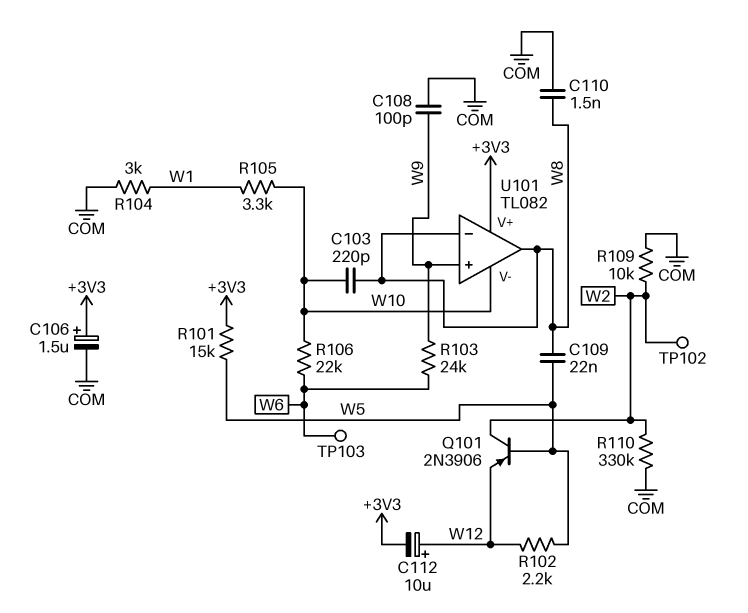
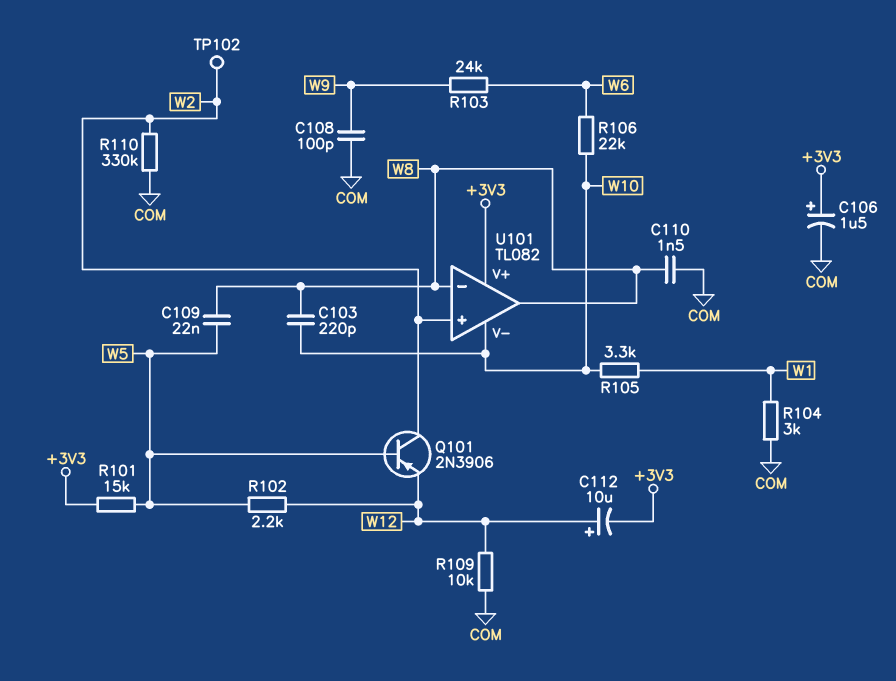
R109: 10k (COM, W2) -> 10k (COM, W12)
TP103: test point (W6) -> none
U101 pin in+: W9 -> W2

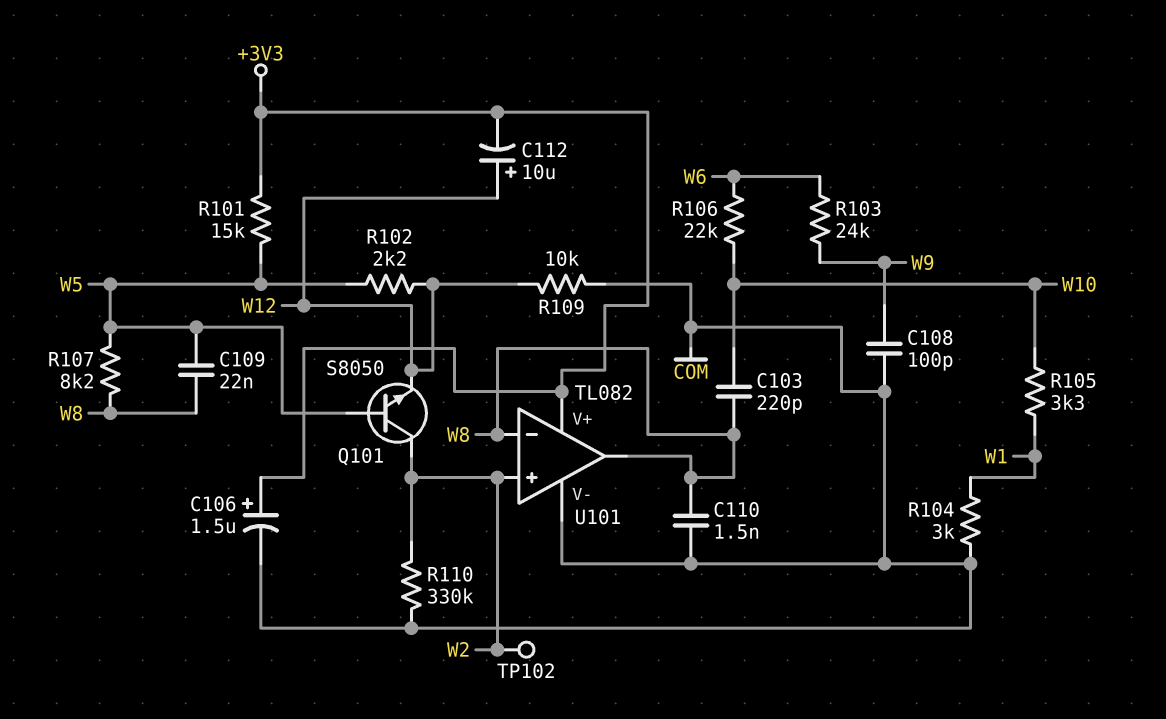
Q101: PNP 2N3906 (B W5, C W2, E W12) -> NPN S8050 (B W5, C W2, E W12)
R107: none -> 8.2k (W5, W8)
U101 pin V-: W10 -> COM

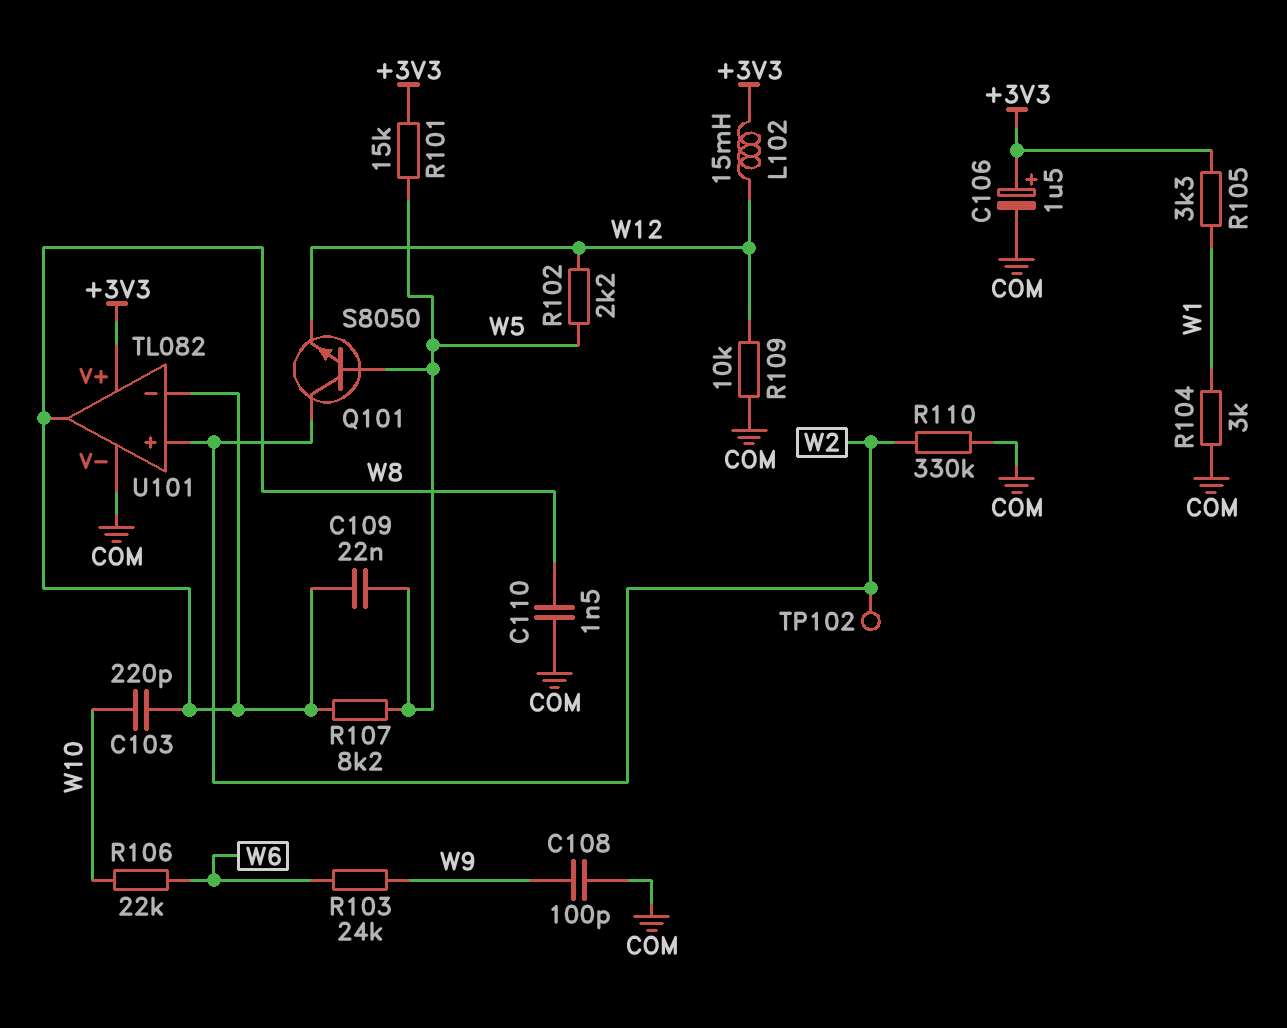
C112: 10uF (plus W12, minus +3V3) -> none
L102: none -> 15mH (+3V3, W12)
R105: 3.3k (W1, W10) -> 3.3k (+3V3, W1)

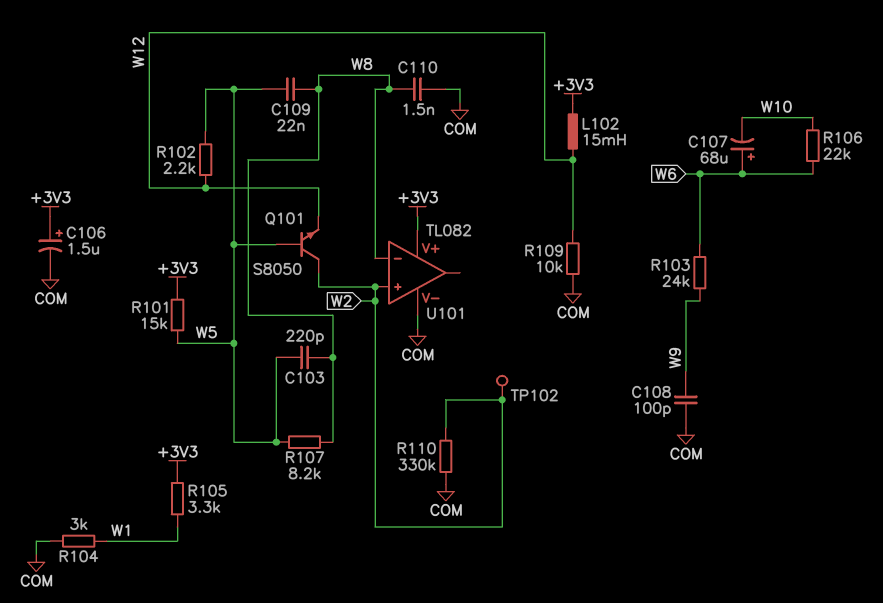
C103: 220pF (W8, W10) -> 220pF (W5, W8)
C107: none -> 68uF (plus W6, minus W10)
U101 pin out: W8 -> none

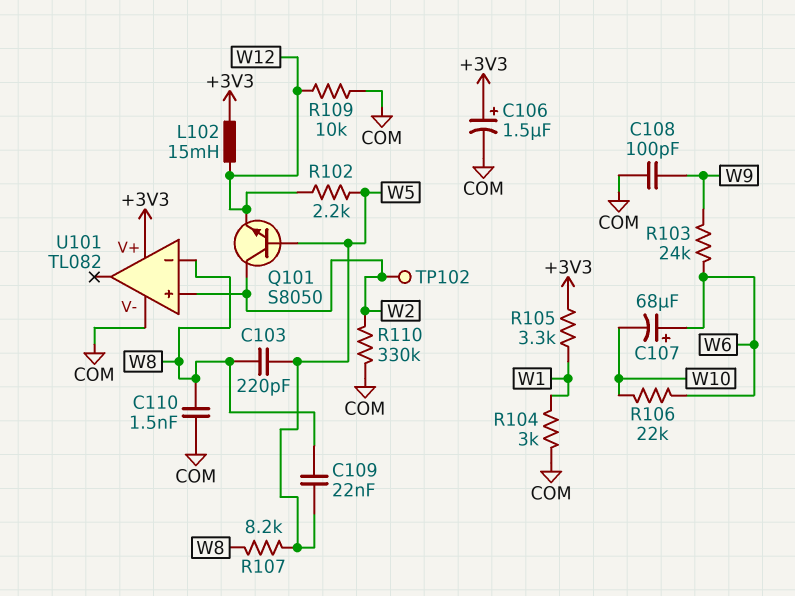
R101: 15k (+3V3, W5) -> none

